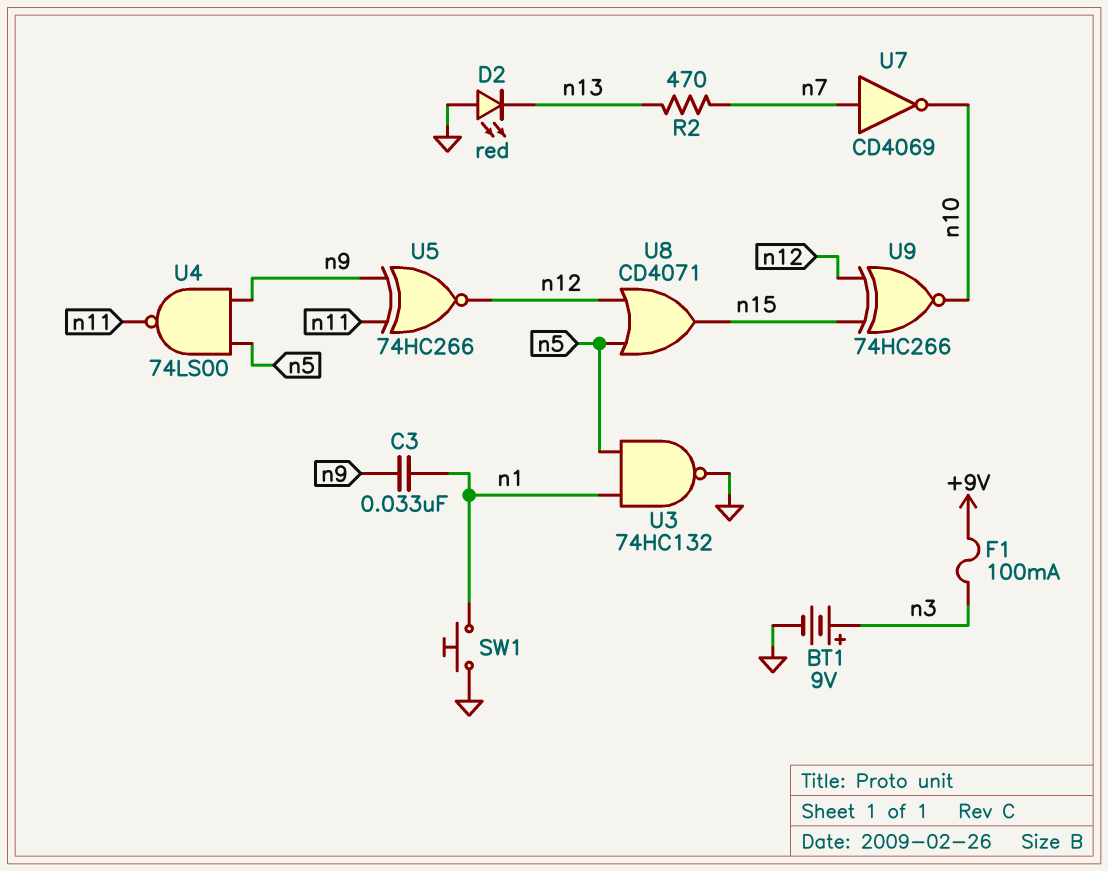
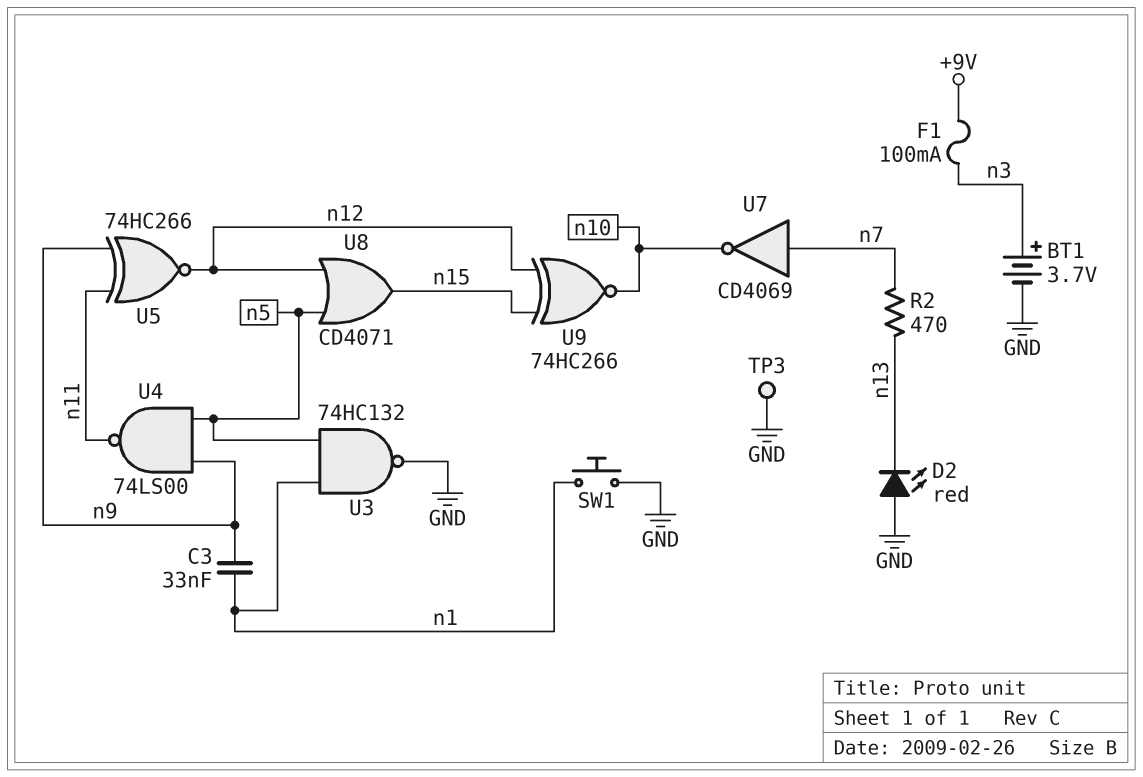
BT1: 9V (plus n3, minus GND) -> 3.7V (plus n3, minus GND)
TP3: none -> test point (GND)

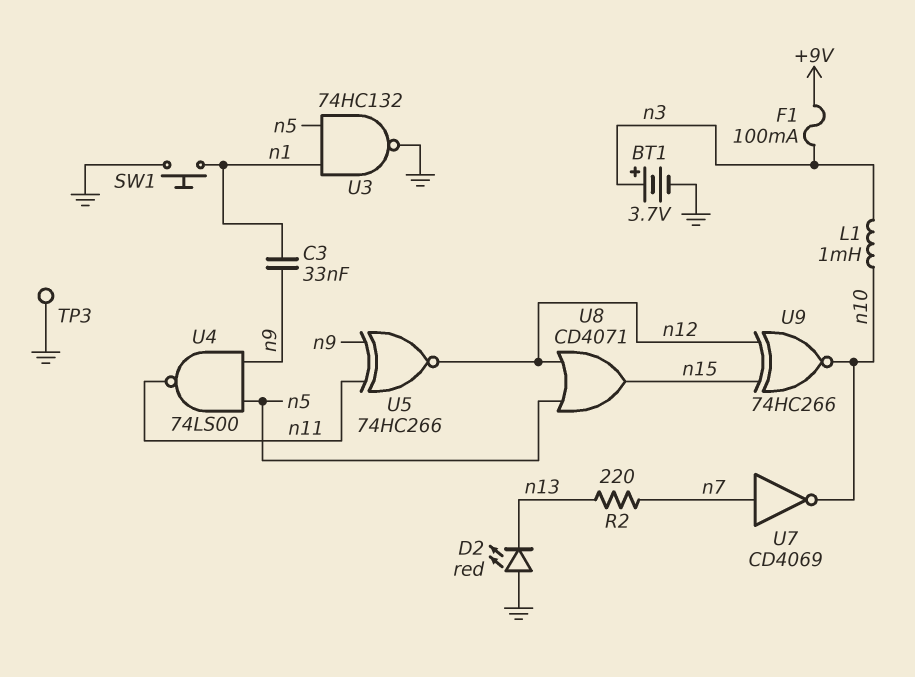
L1: none -> 1mH (n3, n10)
R2: 470 (n7, n13) -> 220 (n7, n13)

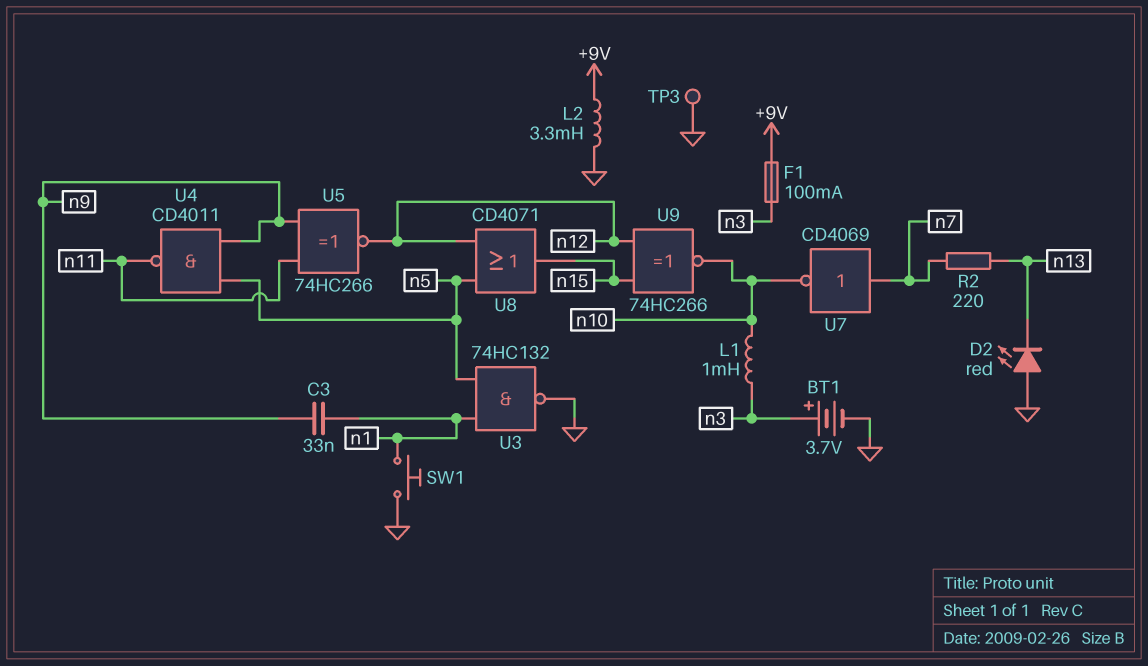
L2: none -> 3.3mH (+9V, GND)
U4: NAND 74LS00 (in n5, in n9, out n11) -> NAND CD4011 (in n5, in n9, out n11)

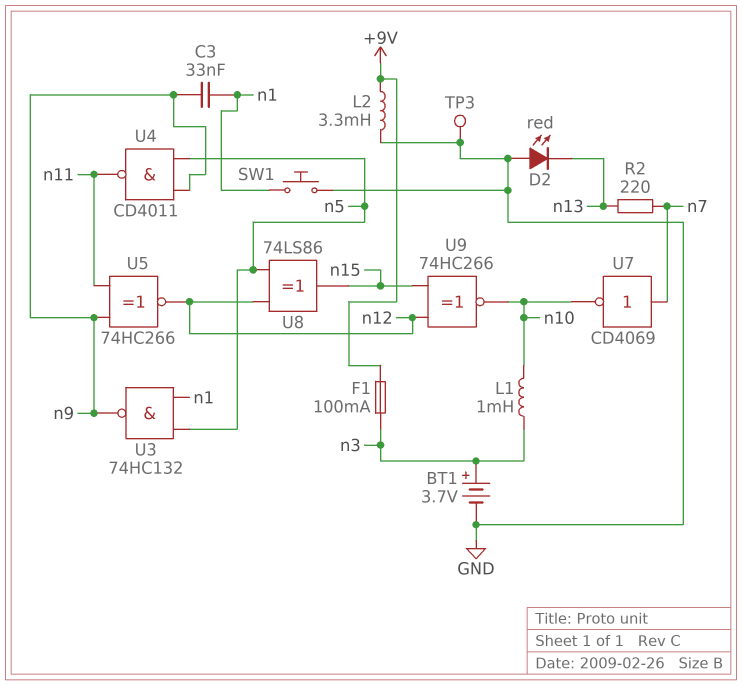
U3: NAND 74HC132 (in n1, in n5, out GND) -> NAND 74HC132 (in n1, in n5, out n9)
U8: OR CD4071 (in n5, in n12, out n15) -> XOR 74LS86 (in n5, in n12, out n15)

